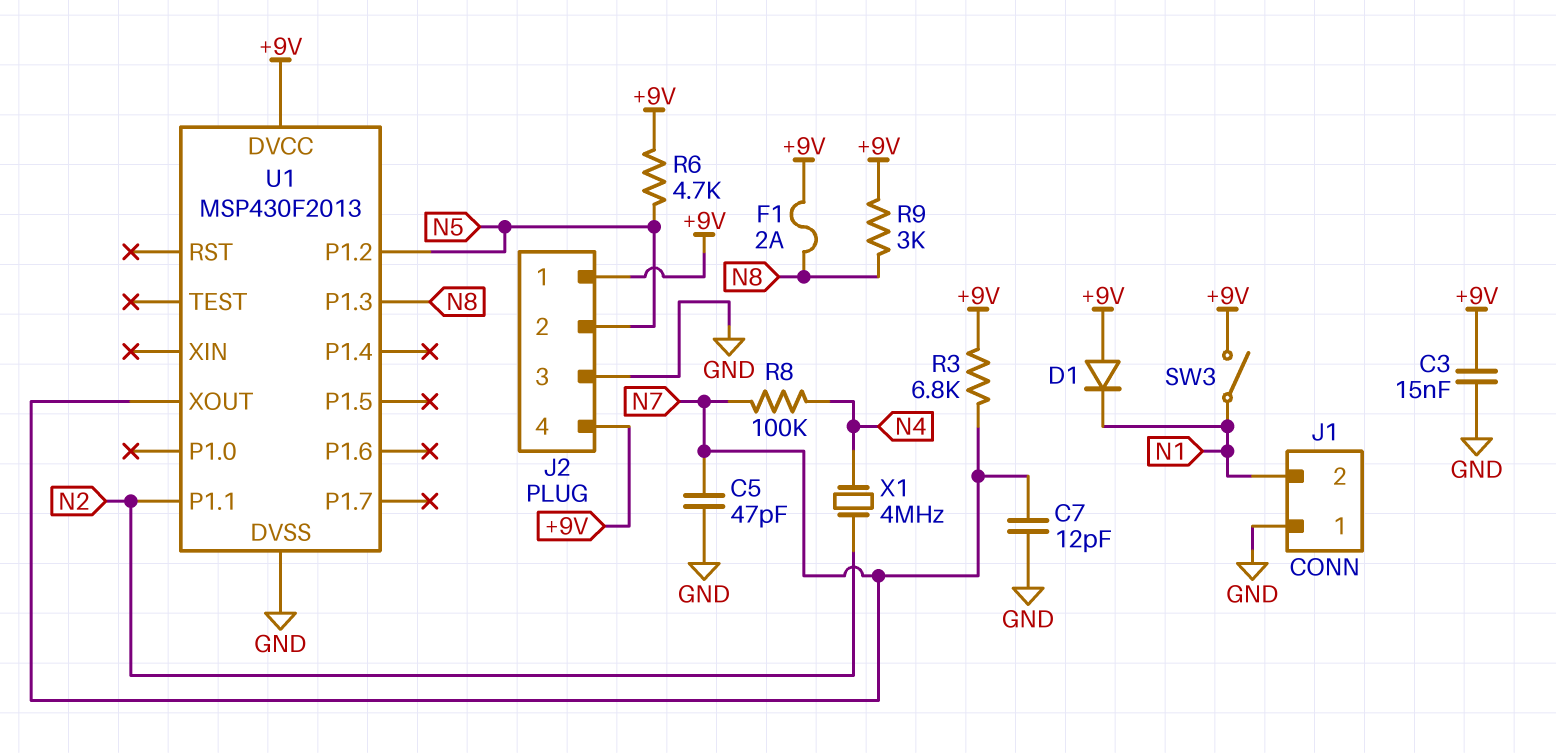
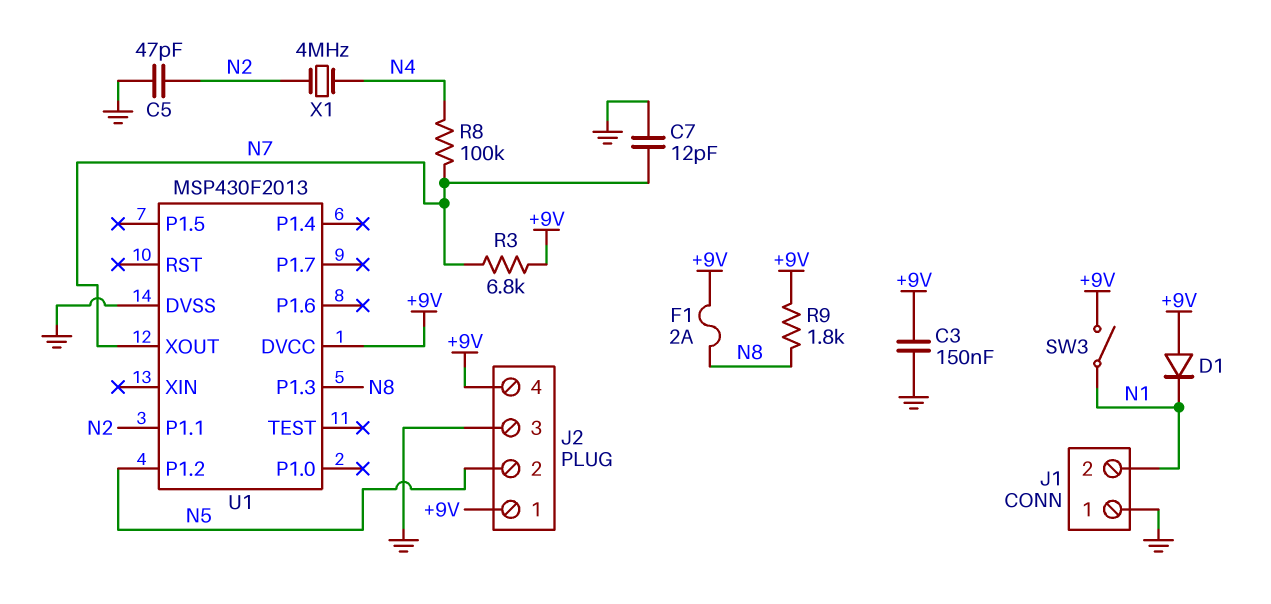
C3: 15nF (+9V, GND) -> 150nF (+9V, GND)
C5: 47pF (GND, N7) -> 47pF (GND, N2)
R6: 4.7k (+9V, N5) -> none
R9: 3k (+9V, N8) -> 1.8k (+9V, N8)

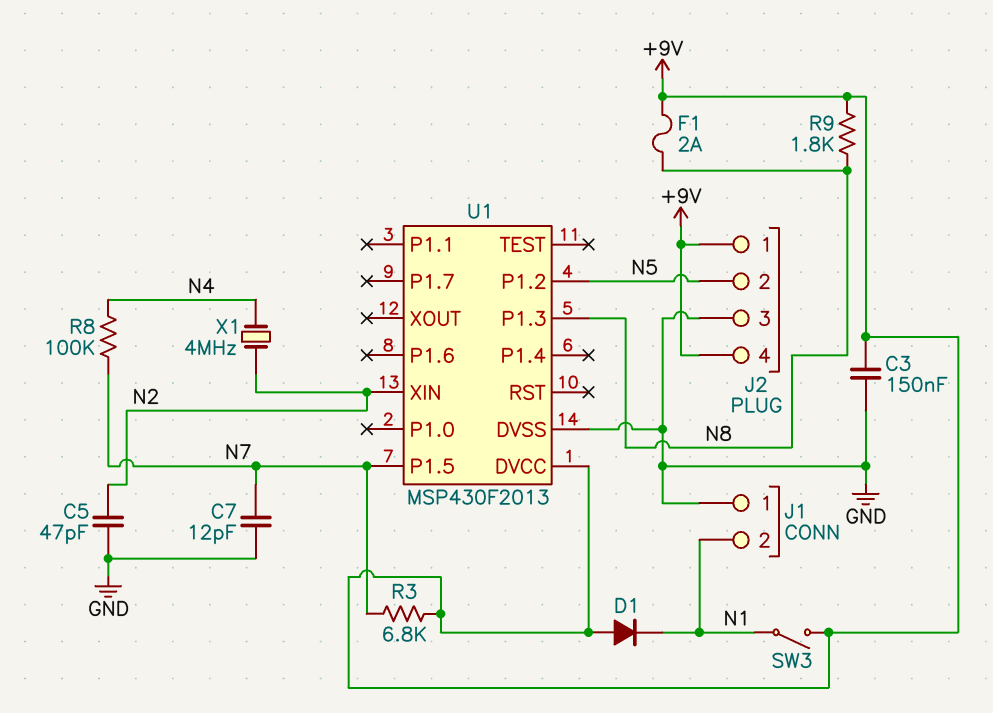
U1 pin P1.1: N2 -> none
U1 pin P1.5: none -> N7
U1 pin XIN: none -> N2
U1 pin XOUT: N7 -> none

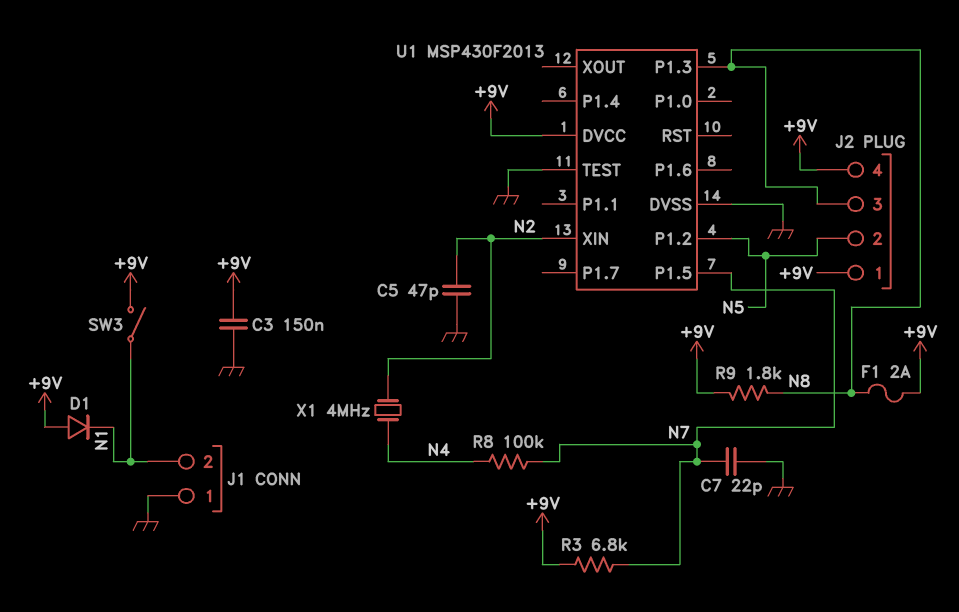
C7: 12pF (GND, N7) -> 22pF (GND, N7)
J2 pin 3: GND -> N8
U1 pin TEST: none -> GND

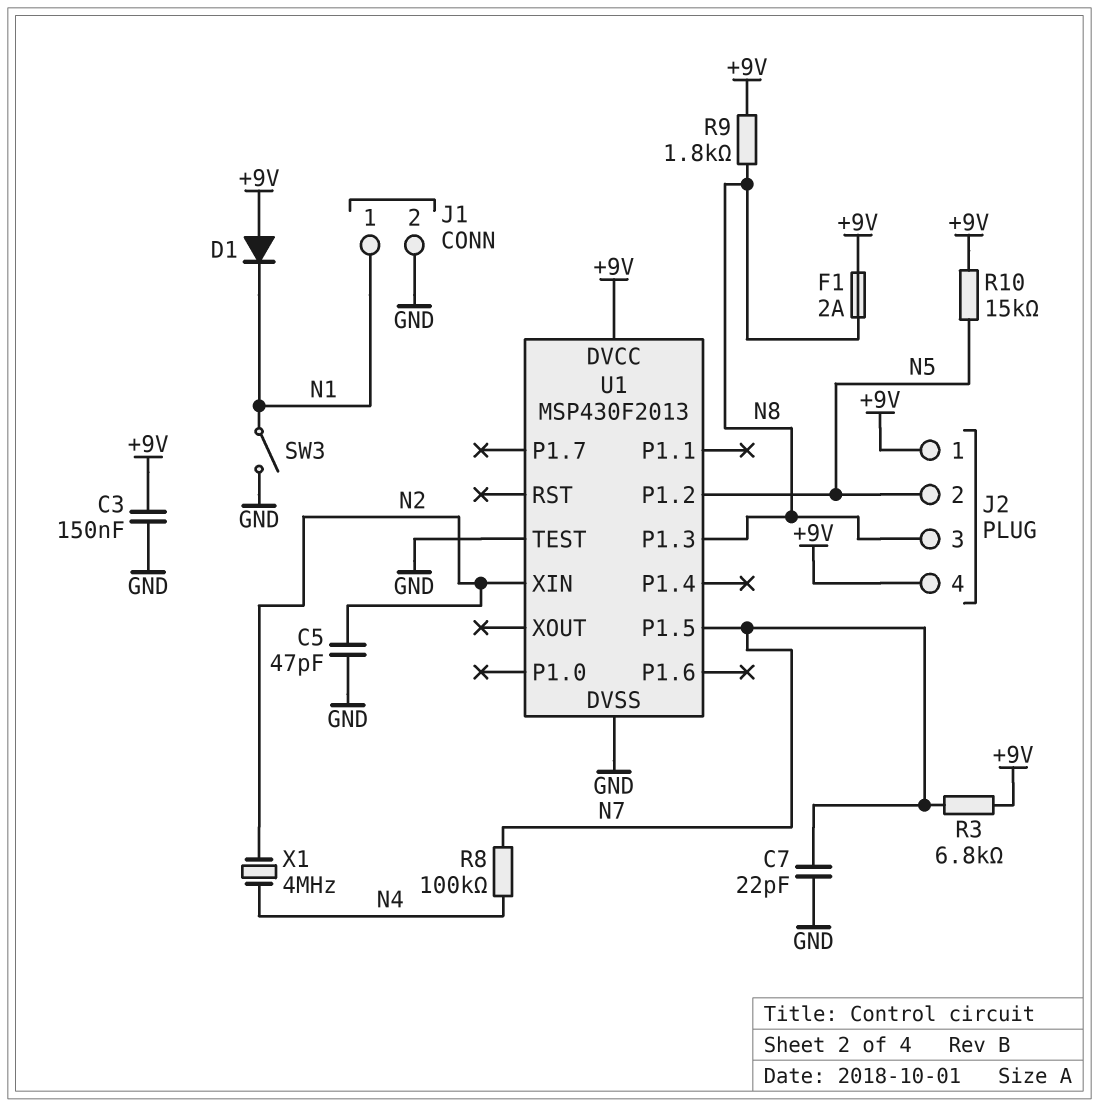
J1 pin 1: GND -> N1
J1 pin 2: N1 -> GND
R10: none -> 15k (+9V, N5)
SW3: switch (+9V, N1) -> switch (GND, N1)

